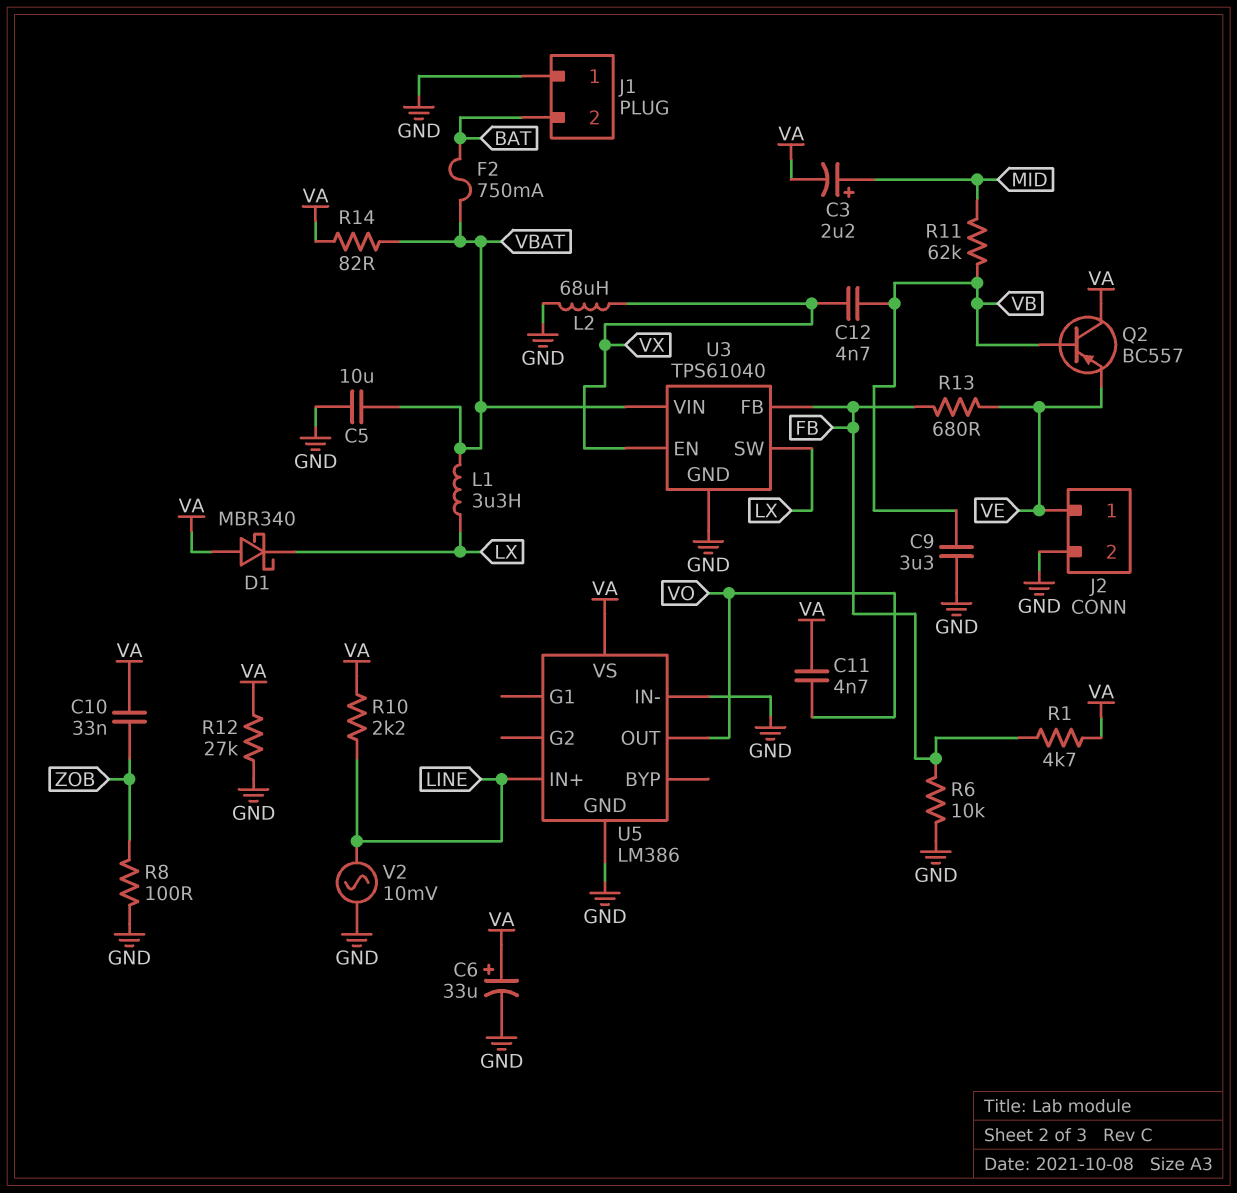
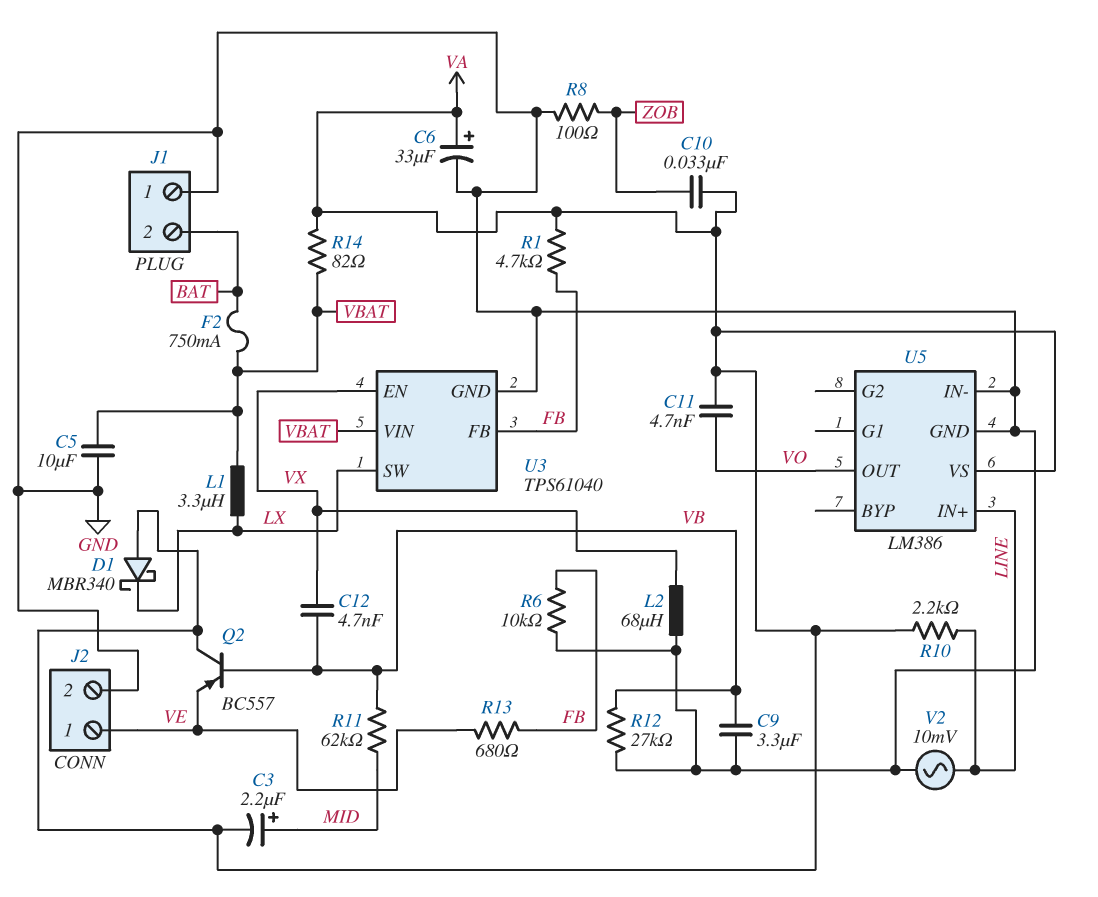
R12: 27k (GND, VA) -> 27k (GND, VB)

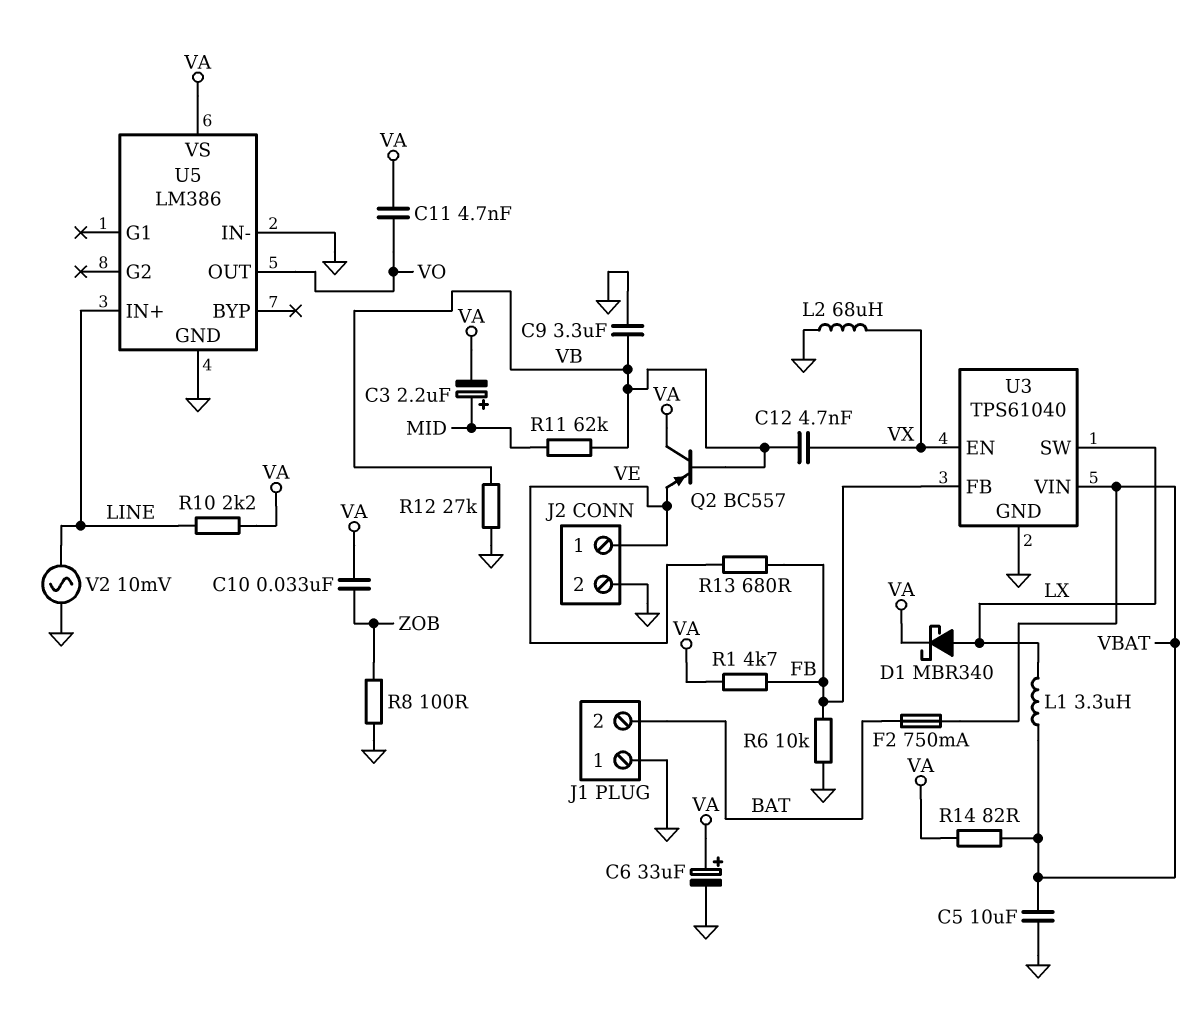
D1: schottky MBR340 (A VA, K LX) -> schottky MBR340 (A LX, K VA)

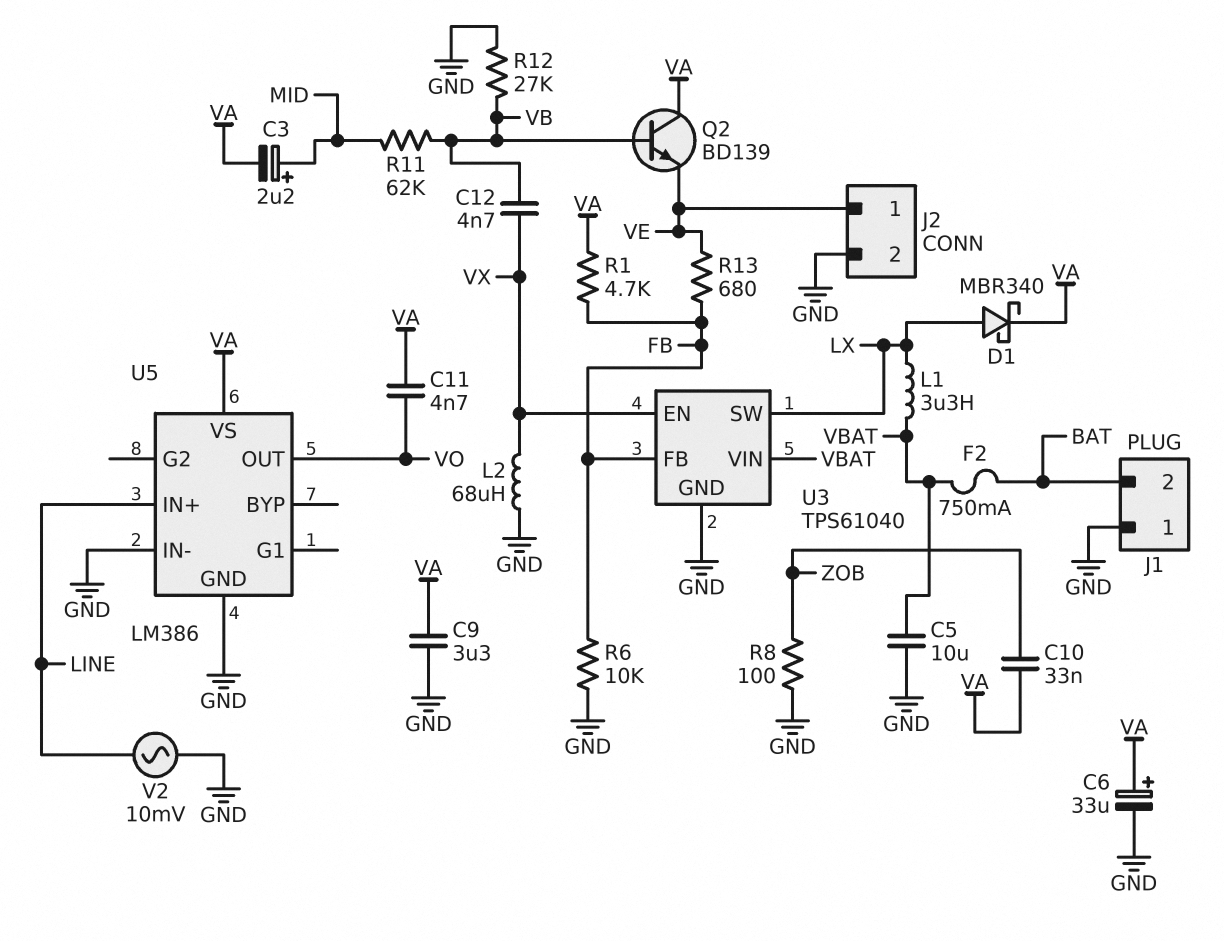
C9: 3.3uF (GND, VB) -> 3.3uF (GND, VA)
Q2: PNP BC557 (B VB, C VA, E VE) -> NPN BD139 (B VB, C VA, E VE)
R10: 2.2k (LINE, VA) -> none
R14: 82 (VA, VBAT) -> none

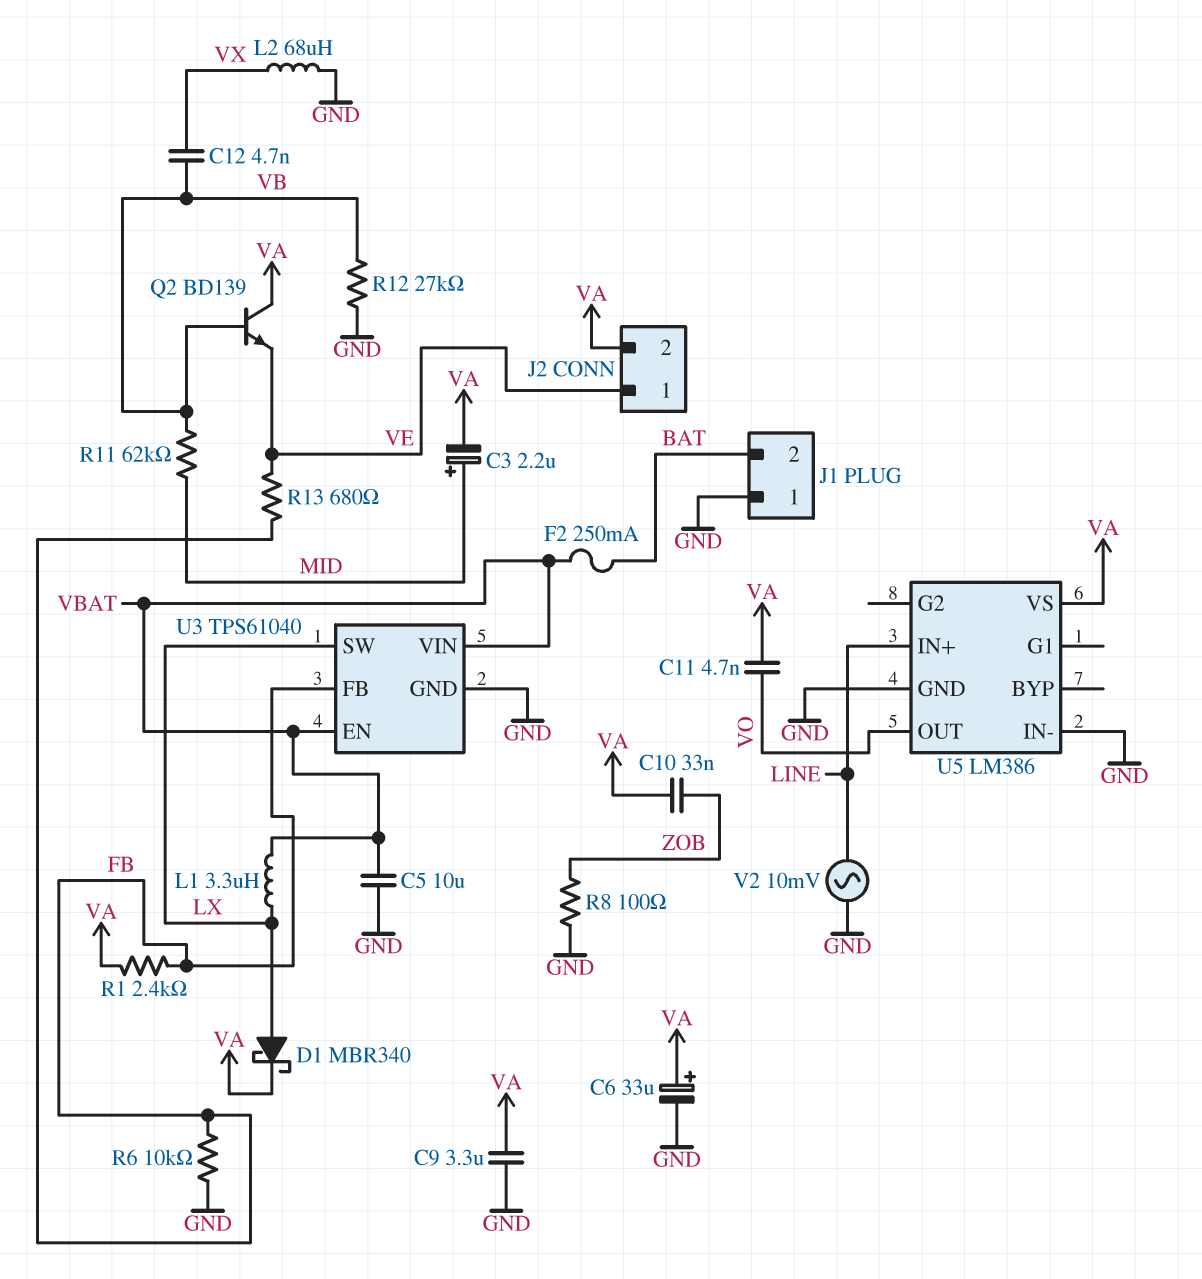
F2: 750mA (BAT, VBAT) -> 250mA (BAT, VBAT)
J2 pin 2: GND -> VA
R1: 4.7k (FB, VA) -> 2.4k (FB, VA)
U3 pin EN: VX -> VBAT

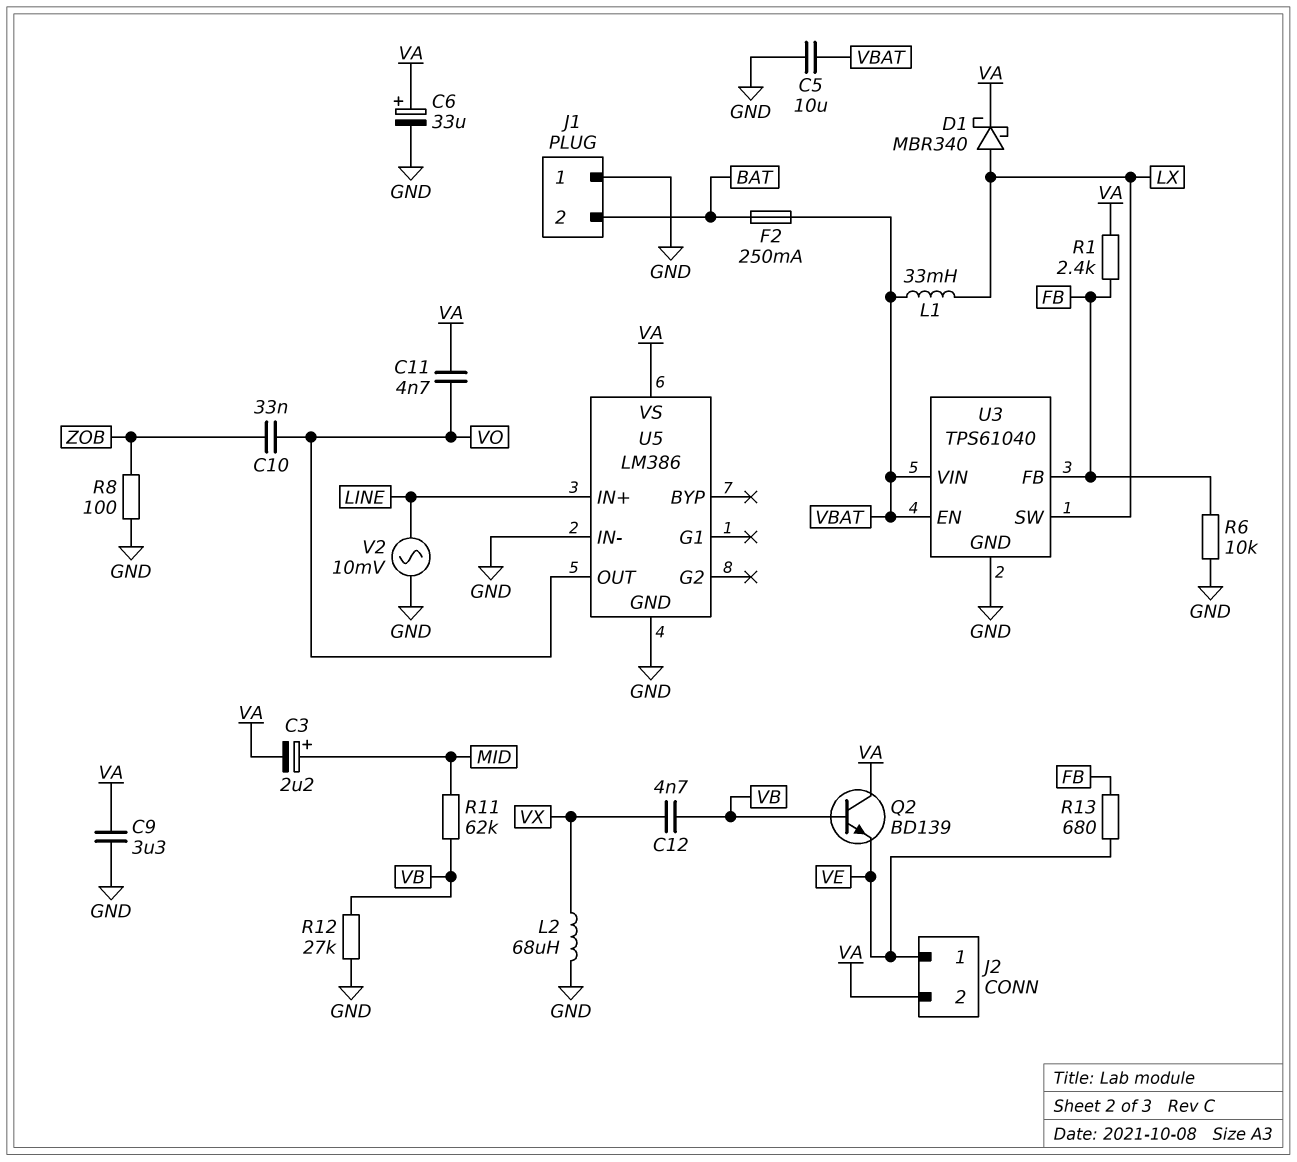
C10: 33nF (VA, ZOB) -> 33nF (VO, ZOB)
L1: 3.3uH (LX, VBAT) -> 33mH (LX, VBAT)

